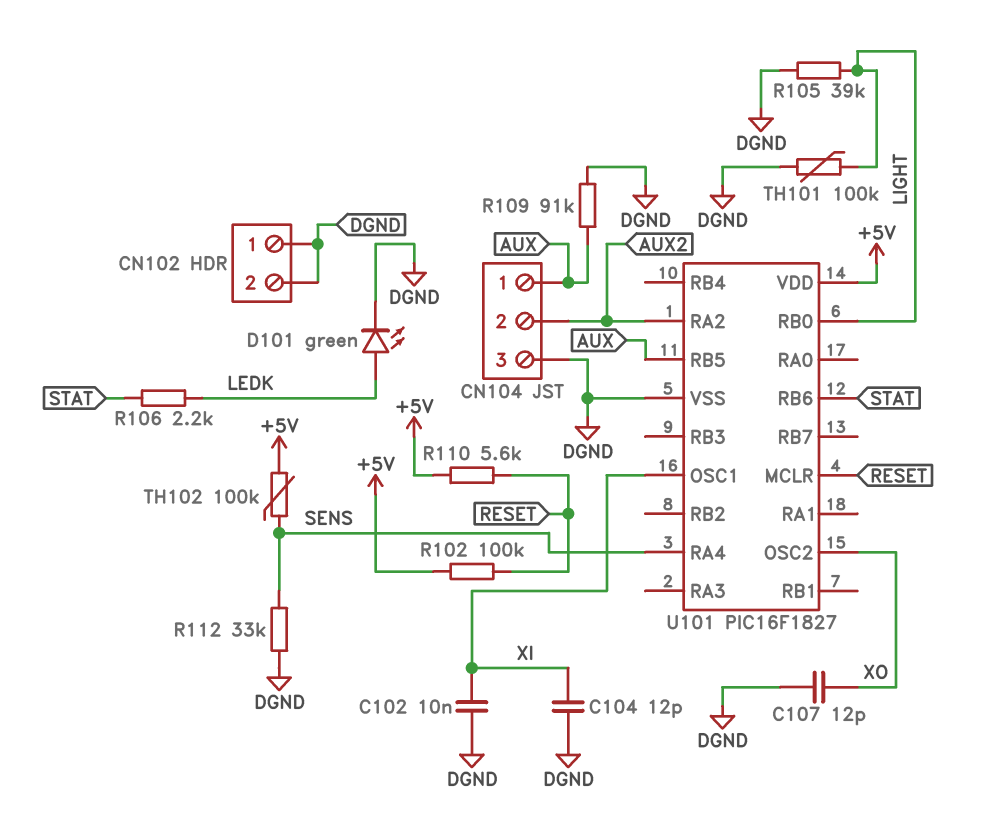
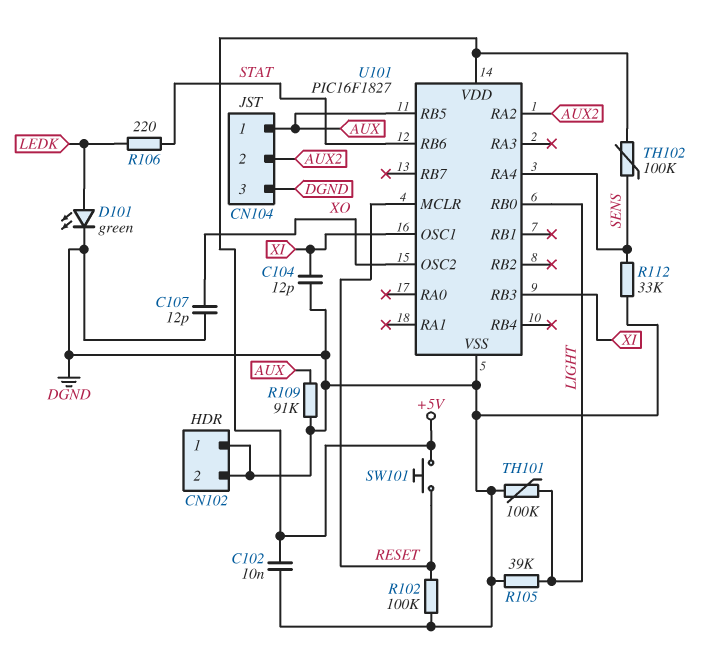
C102: 10nF (DGND, XI) -> 10nF (+5V, DGND)
R102: 100k (+5V, RESET) -> 100k (DGND, RESET)
R106: 2.2k (LEDK, STAT) -> 220 (LEDK, STAT)
R110: 5.6k (+5V, RESET) -> none
SW101: none -> button (+5V, RESET)
U101 pin RB3: none -> XI

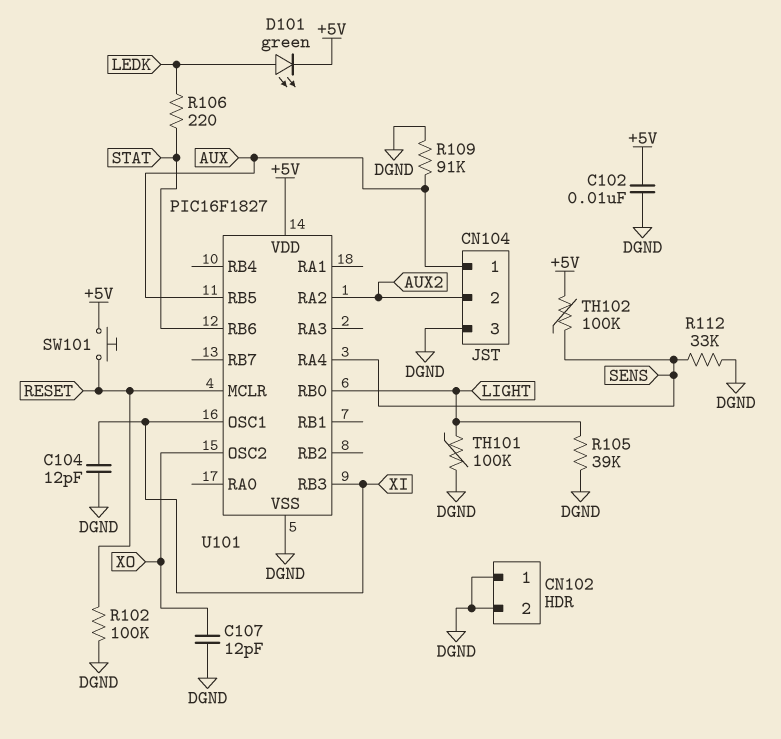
D101: LED green (A LEDK, K DGND) -> LED green (A LEDK, K +5V)

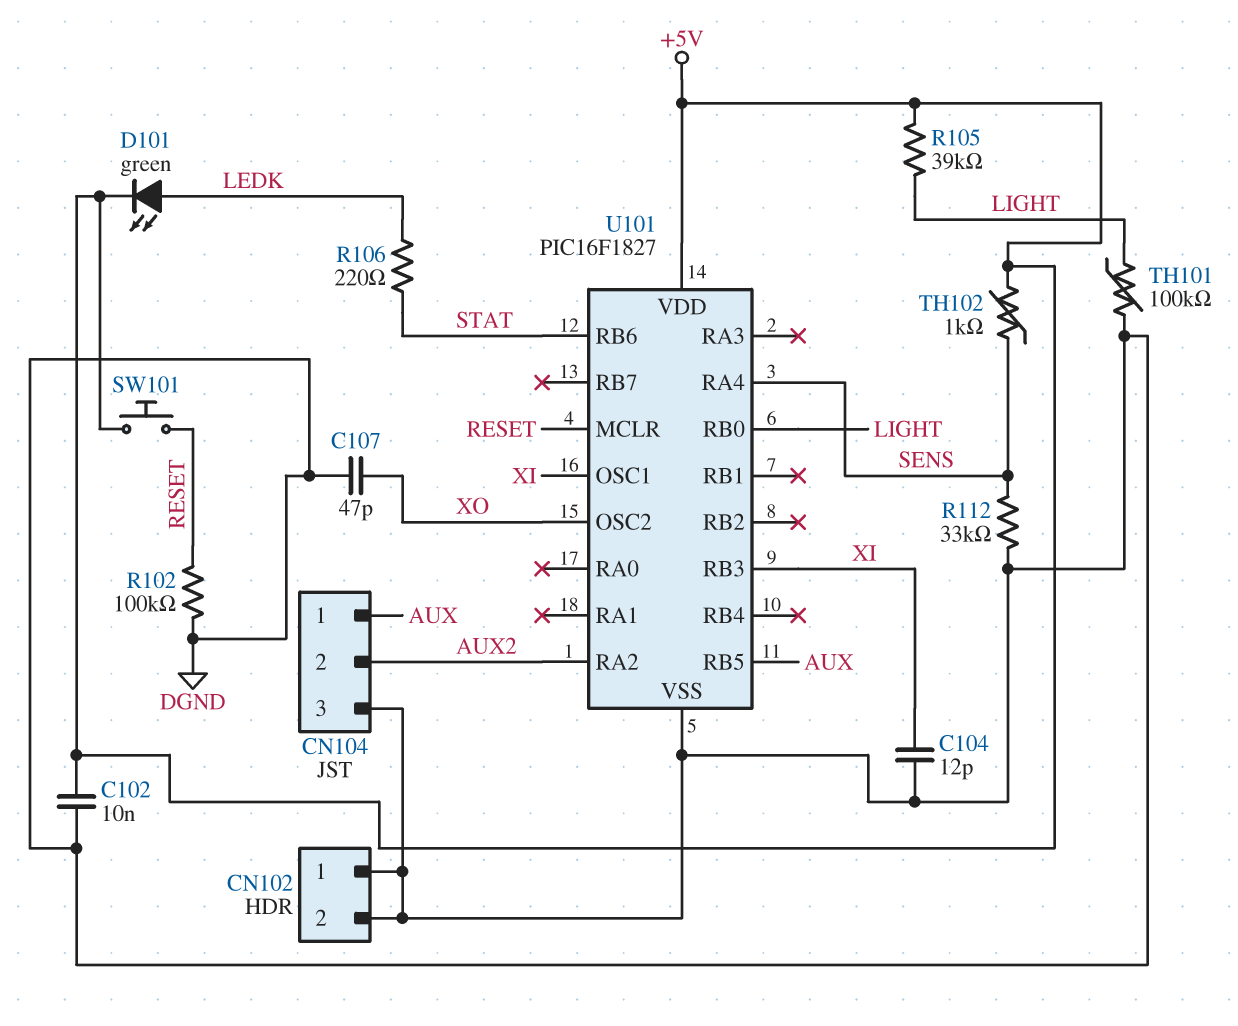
C107: 12pF (DGND, XO) -> 47pF (DGND, XO)
R105: 39k (DGND, LIGHT) -> 39k (+5V, LIGHT)
R109: 91k (AUX, DGND) -> none
TH102: 100k (+5V, SENS) -> 1k (+5V, SENS)

